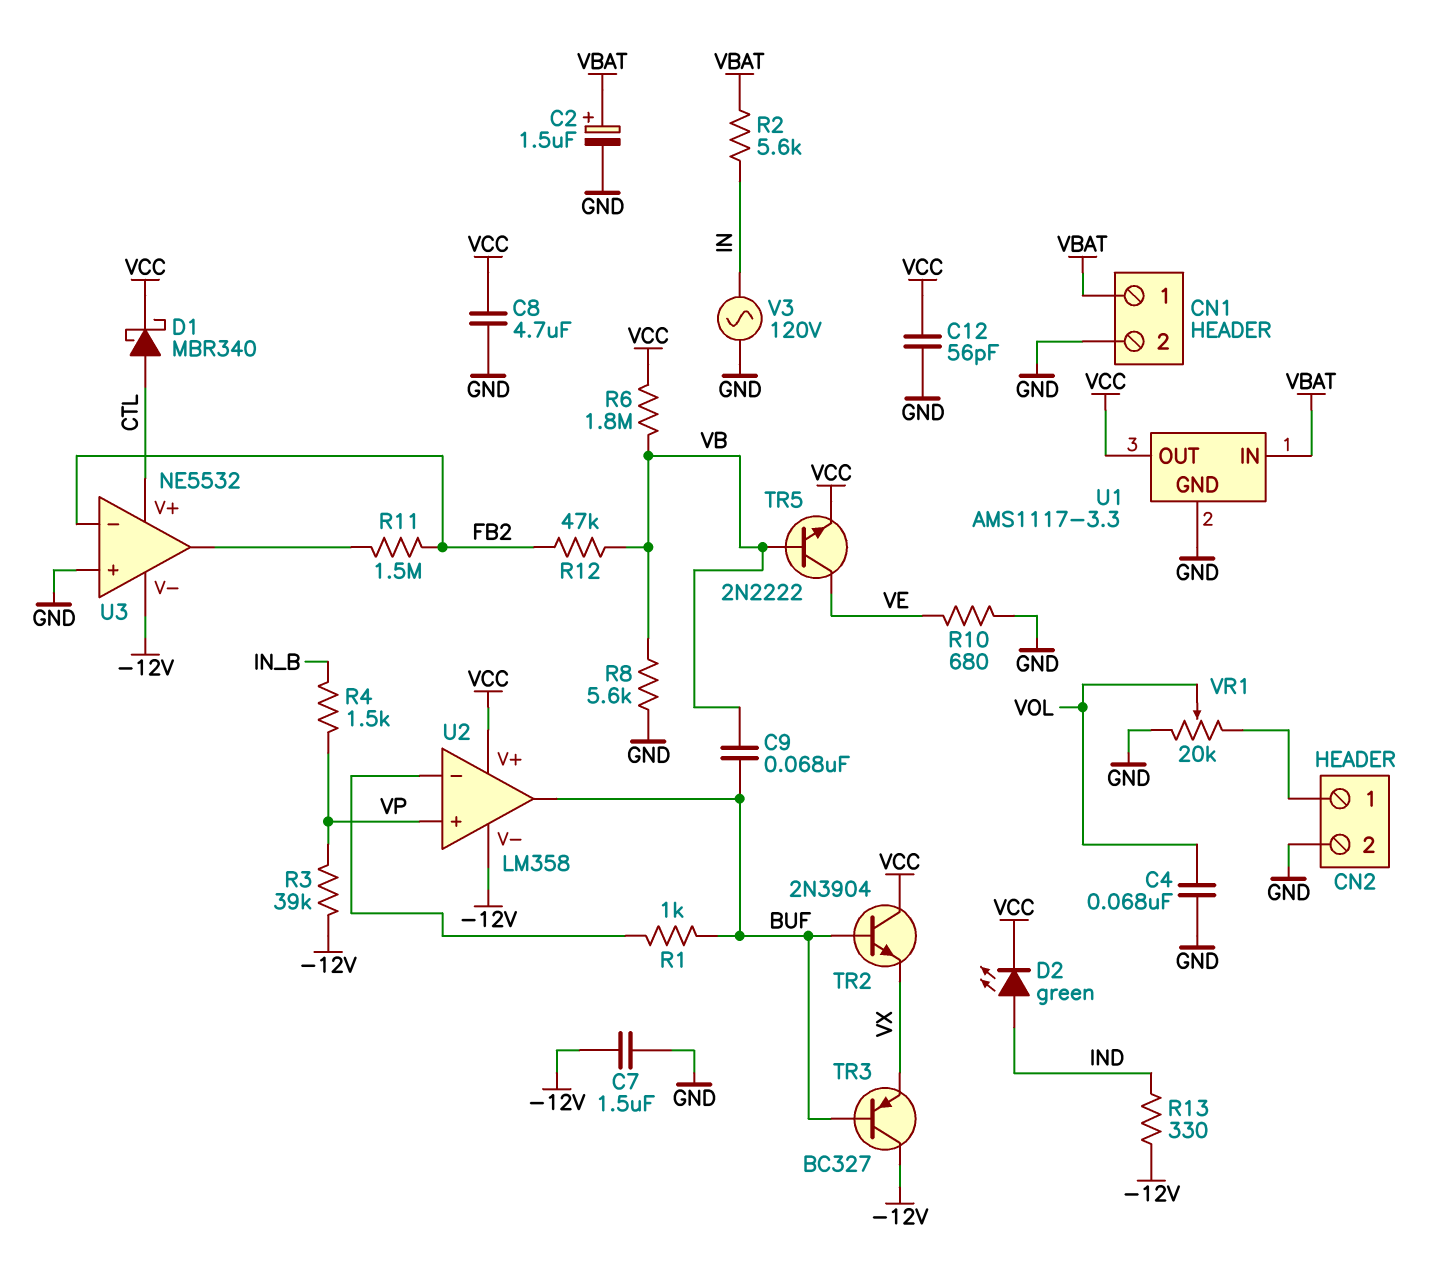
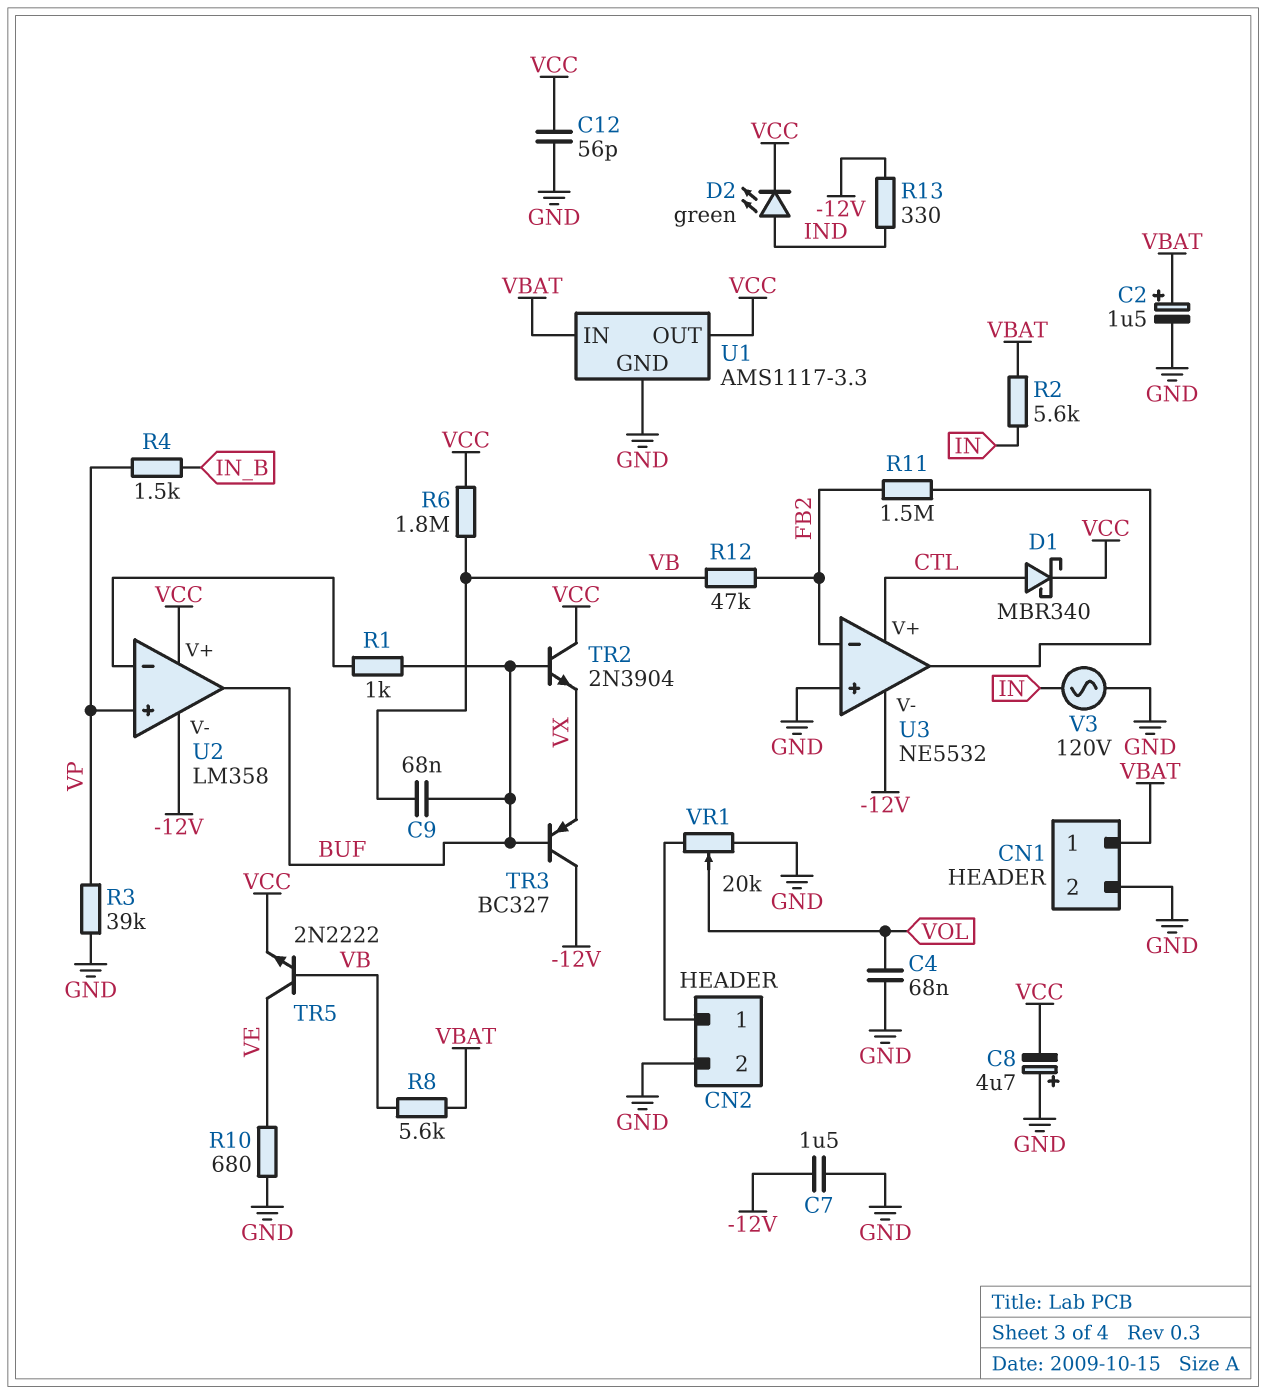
C8: 4.7uF (GND, VCC) -> 4.7uF (plus GND, minus VCC)
R3: 39k (-12V, VP) -> 39k (GND, VP)
R8: 5.6k (GND, VB) -> 5.6k (VB, VBAT)

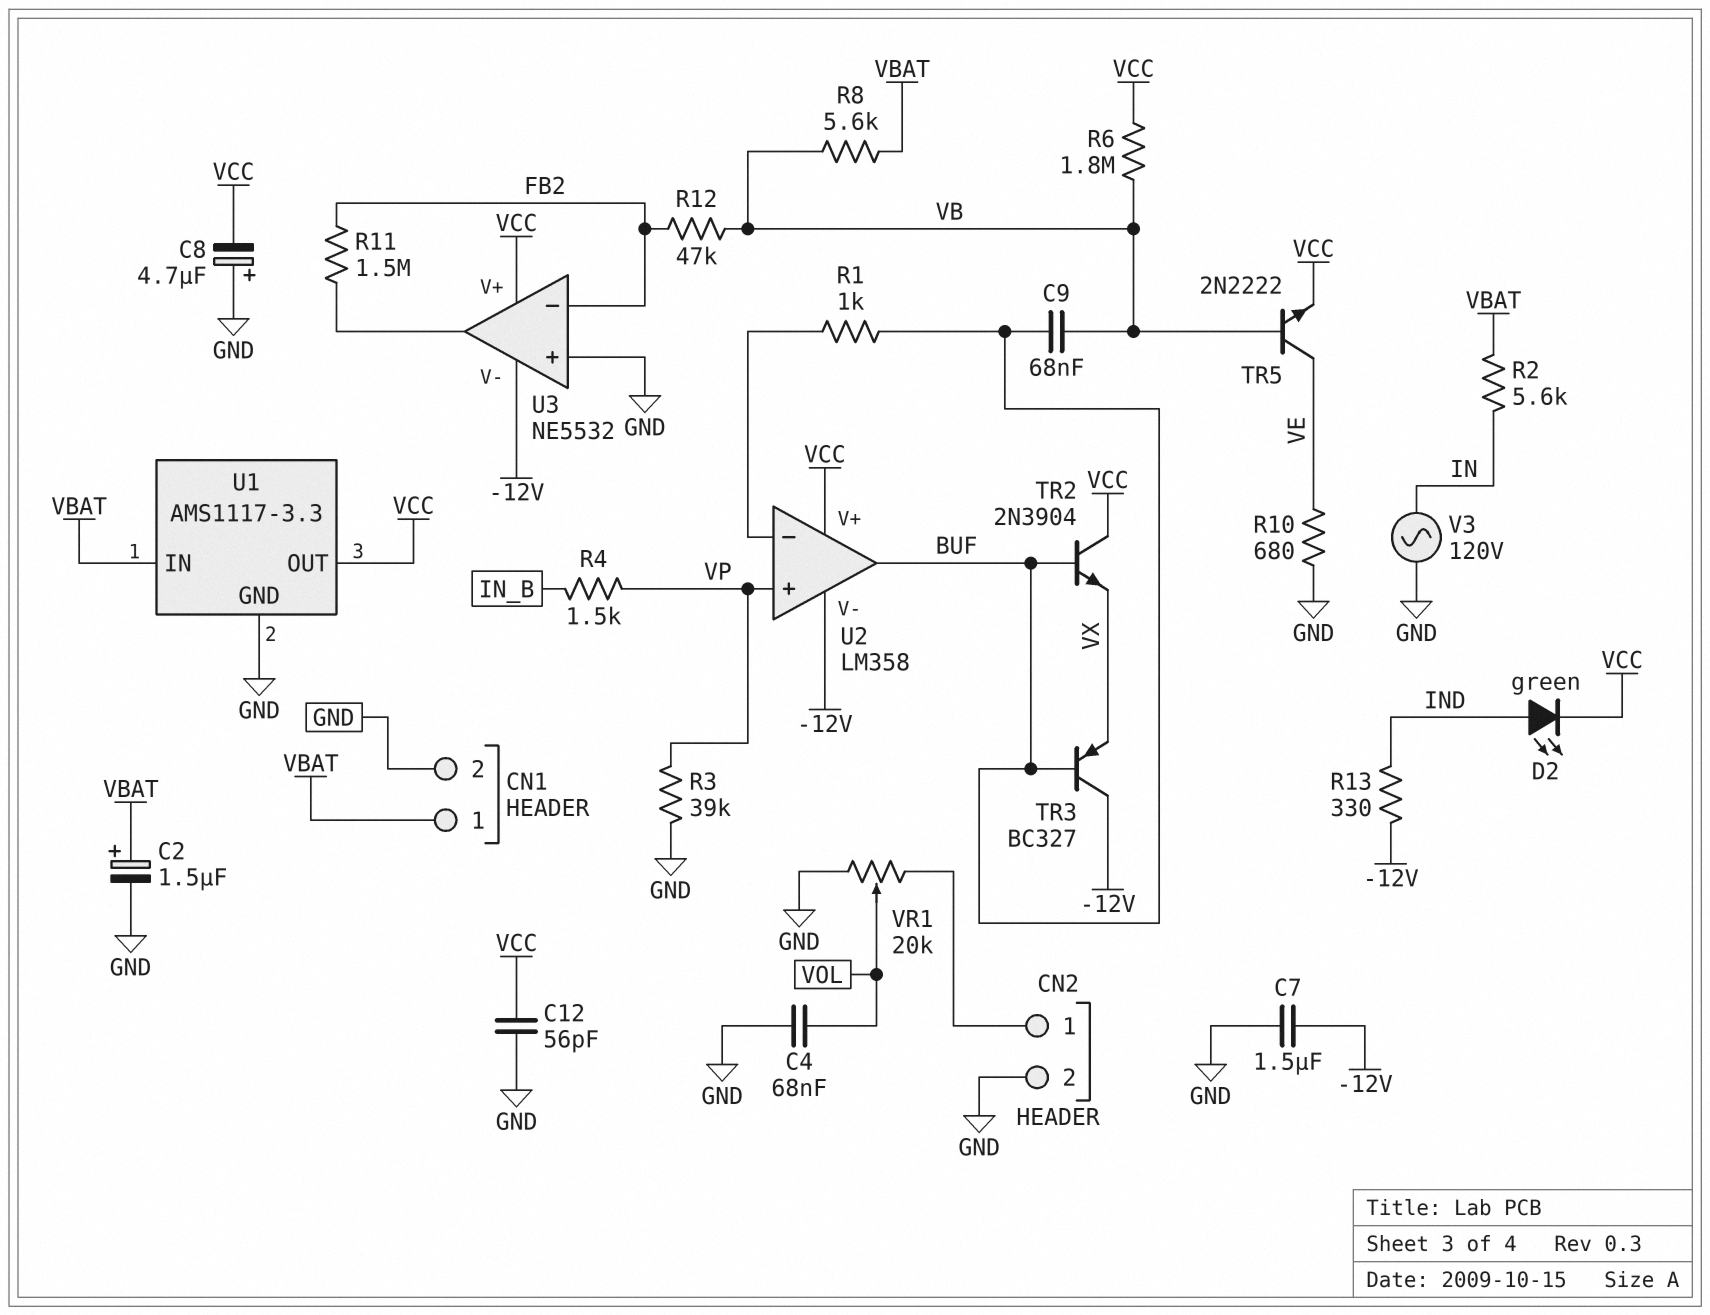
D1: schottky MBR340 (A CTL, K VCC) -> none
U3 pin V+: CTL -> VCC

